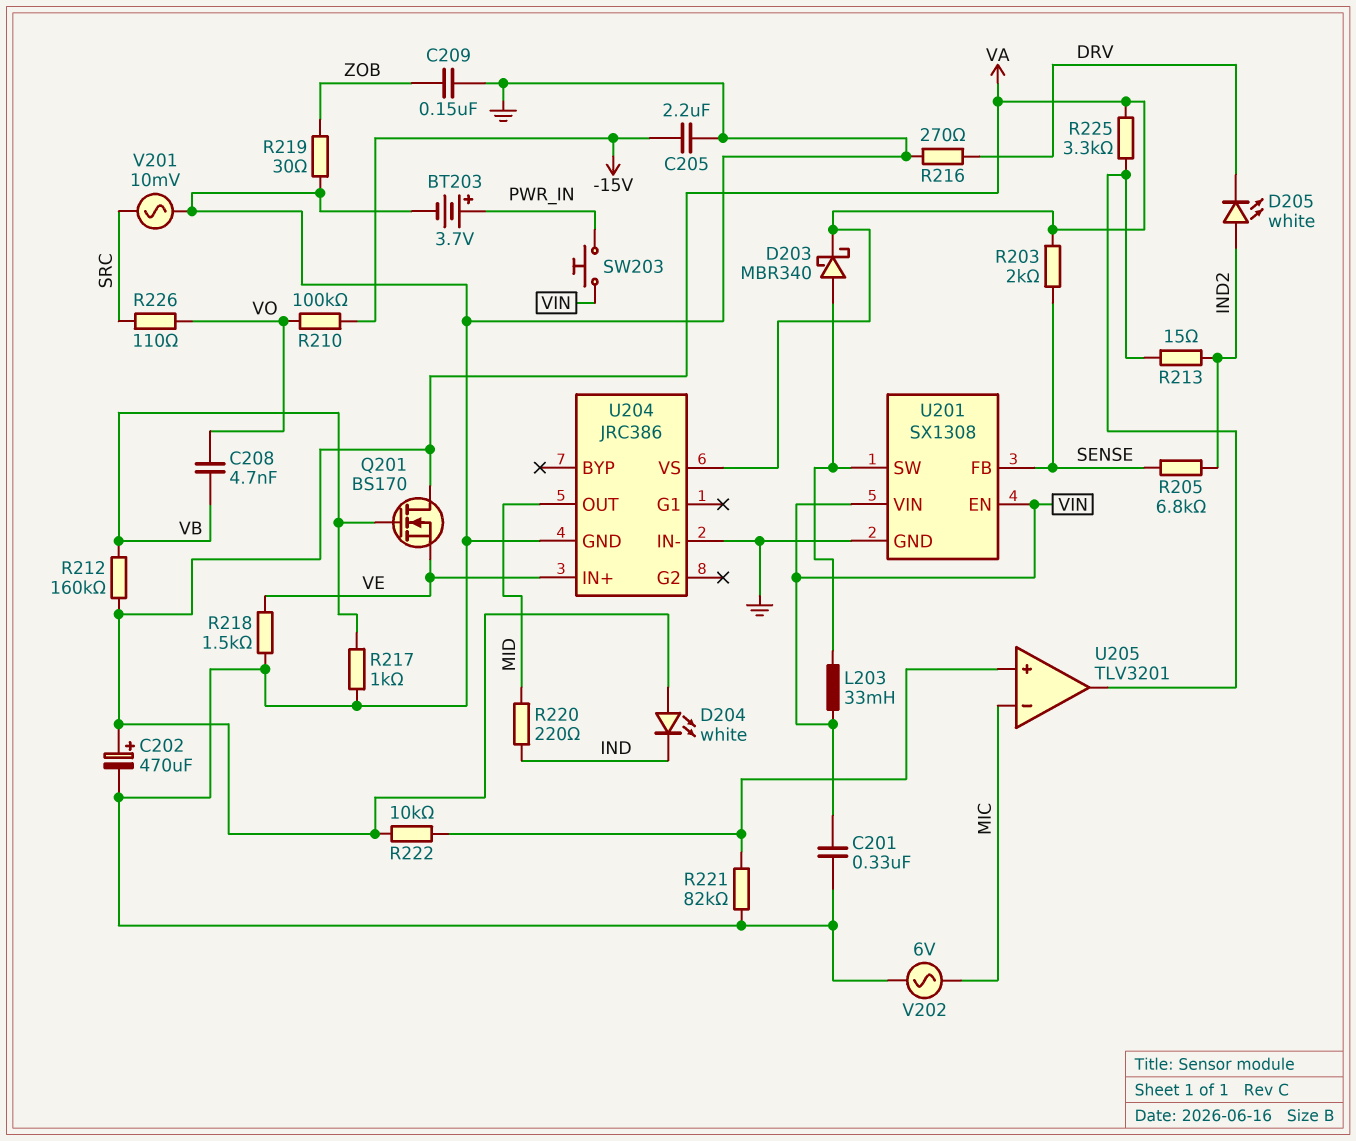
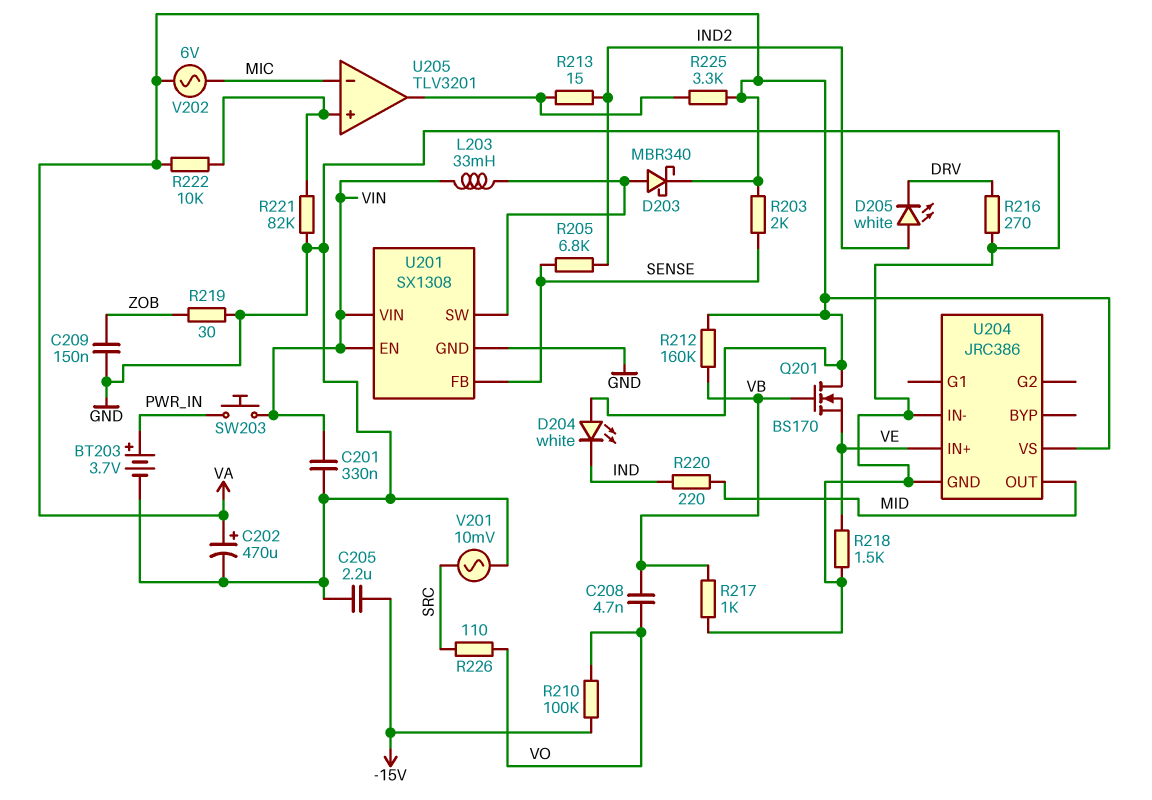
V202: AC 6V (GND, MIC) -> AC 6V (MIC, VA)

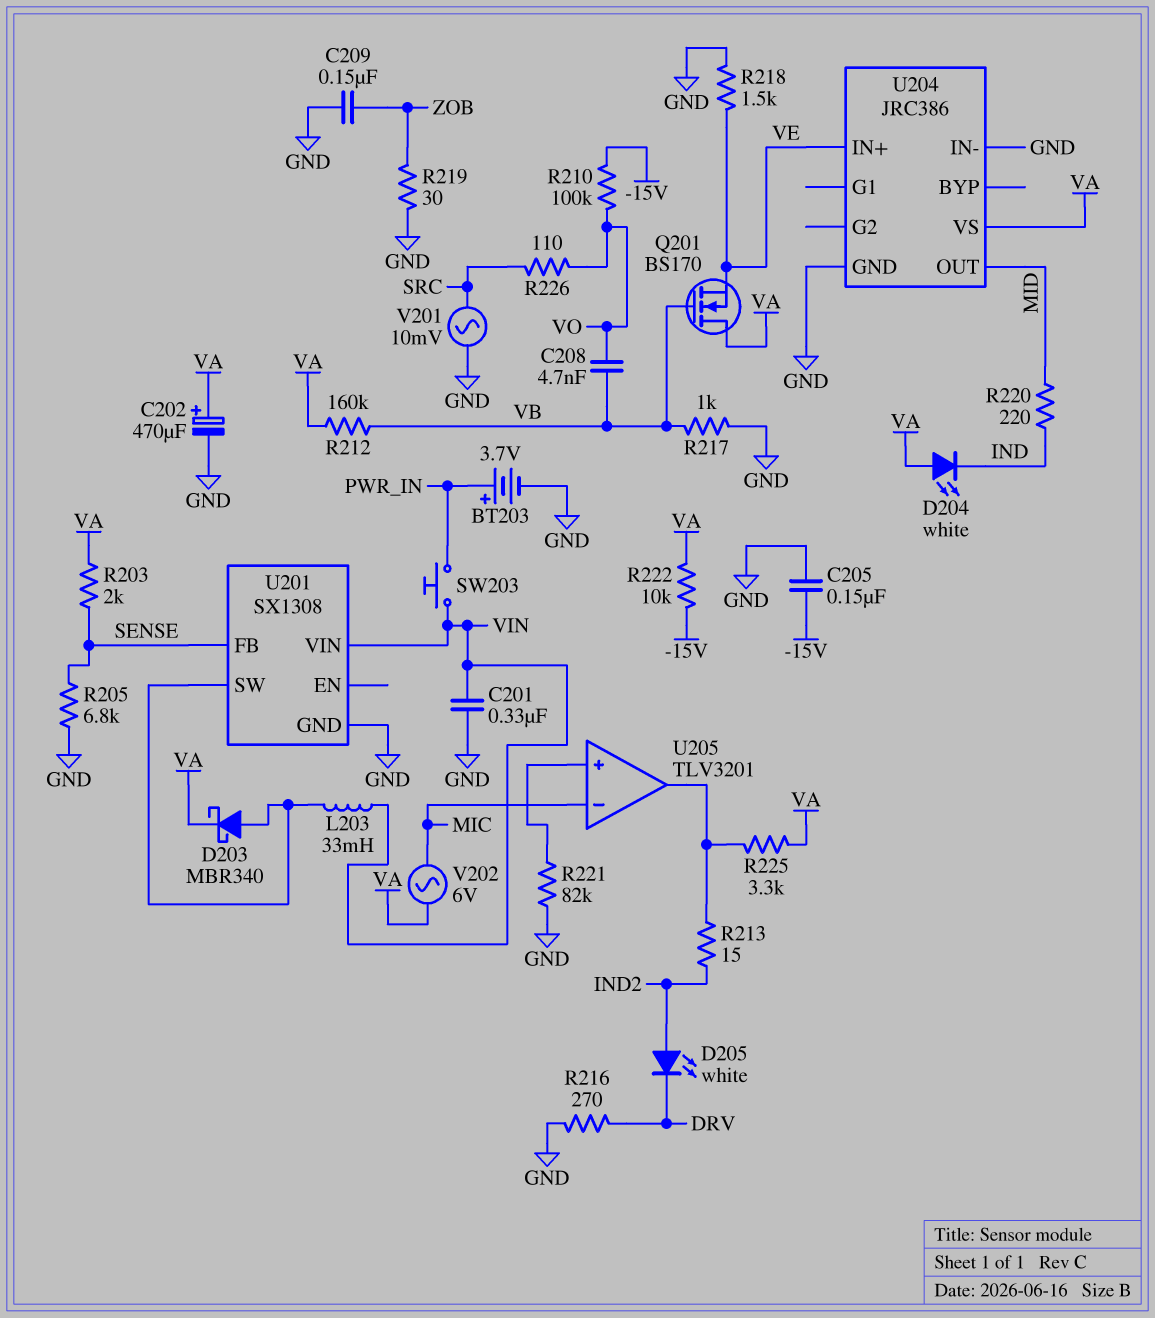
C205: 2.2uF (-15V, GND) -> 150nF (-15V, GND)
R205: 6.8k (IND2, SENSE) -> 6.8k (GND, SENSE)
R222: 10k (U205/in+, VA) -> 10k (-15V, VA)
U201 pin EN: VIN -> none

